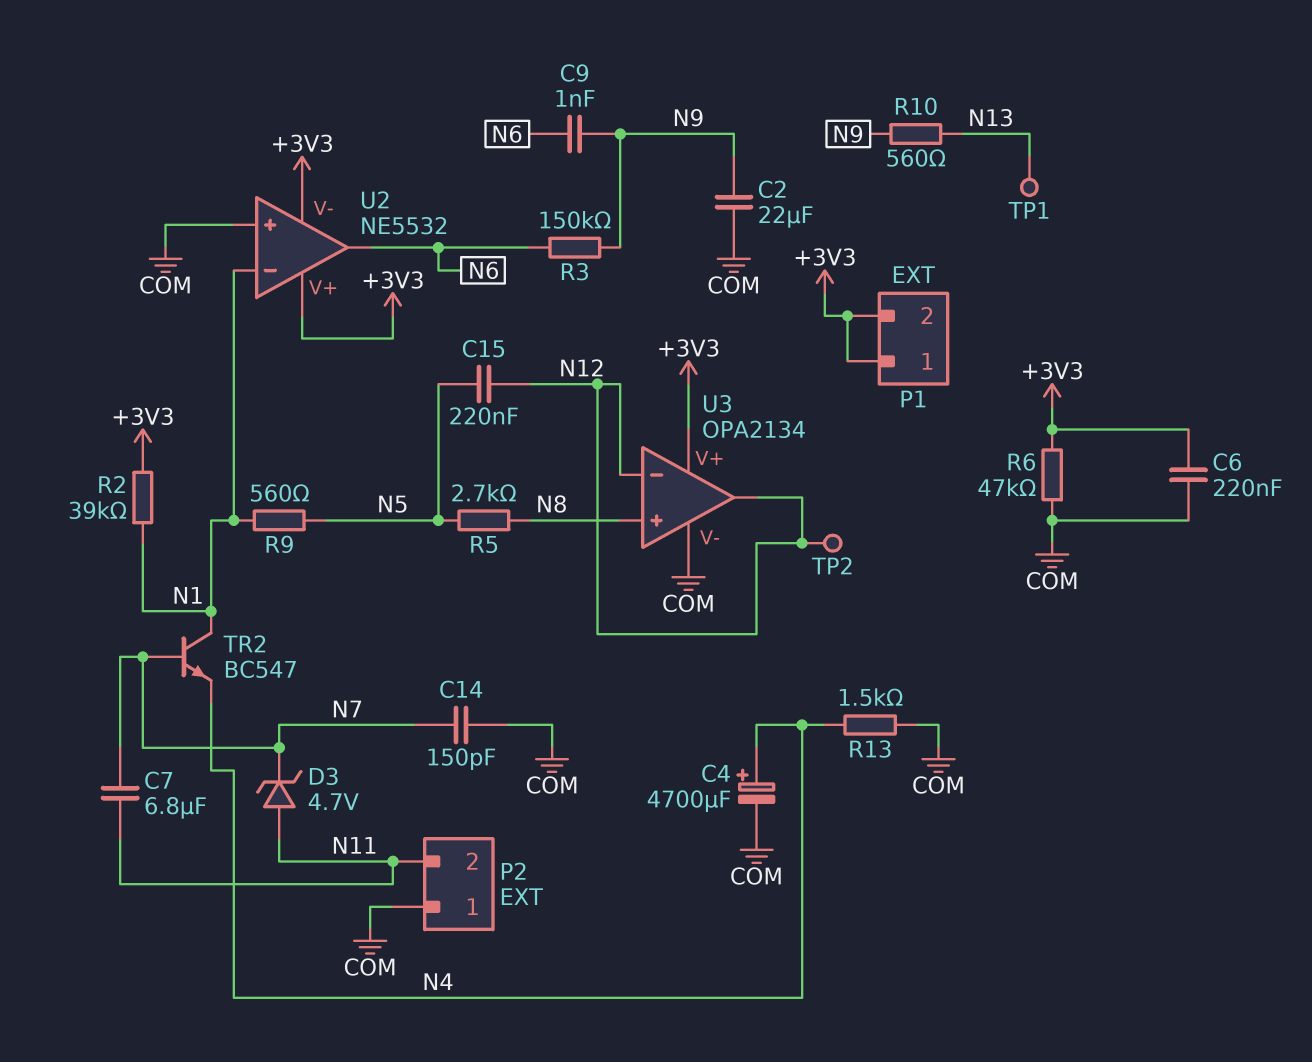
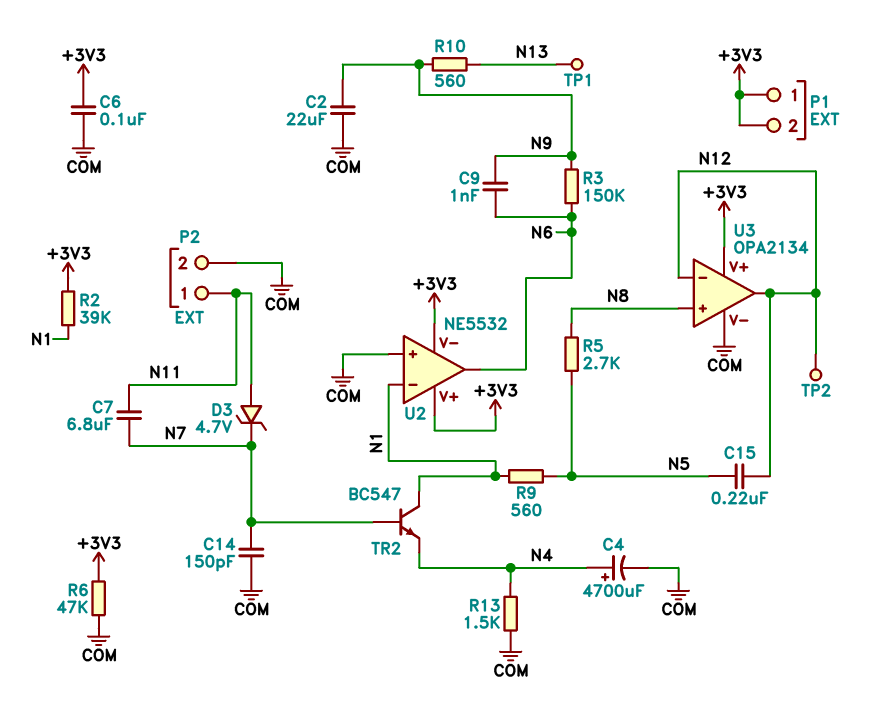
C6: 220nF (+3V3, COM) -> 100nF (+3V3, COM)
P2 pin 1: COM -> N11
P2 pin 2: N11 -> COM

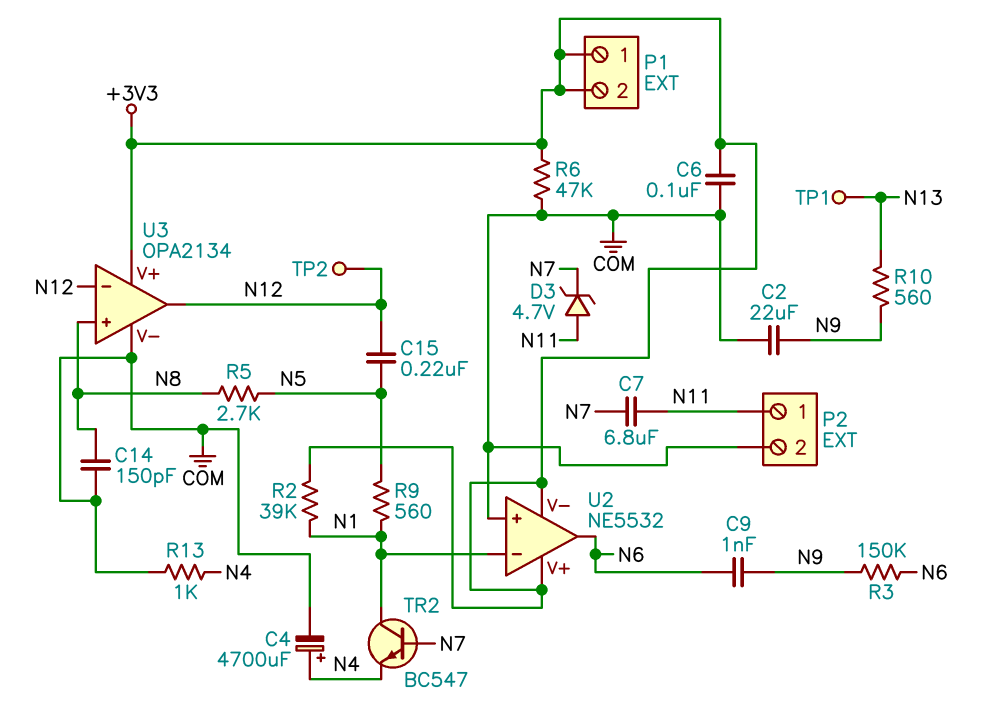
C14: 150pF (COM, N7) -> 150pF (COM, N8)
R13: 1.5k (COM, N4) -> 1k (COM, N4)

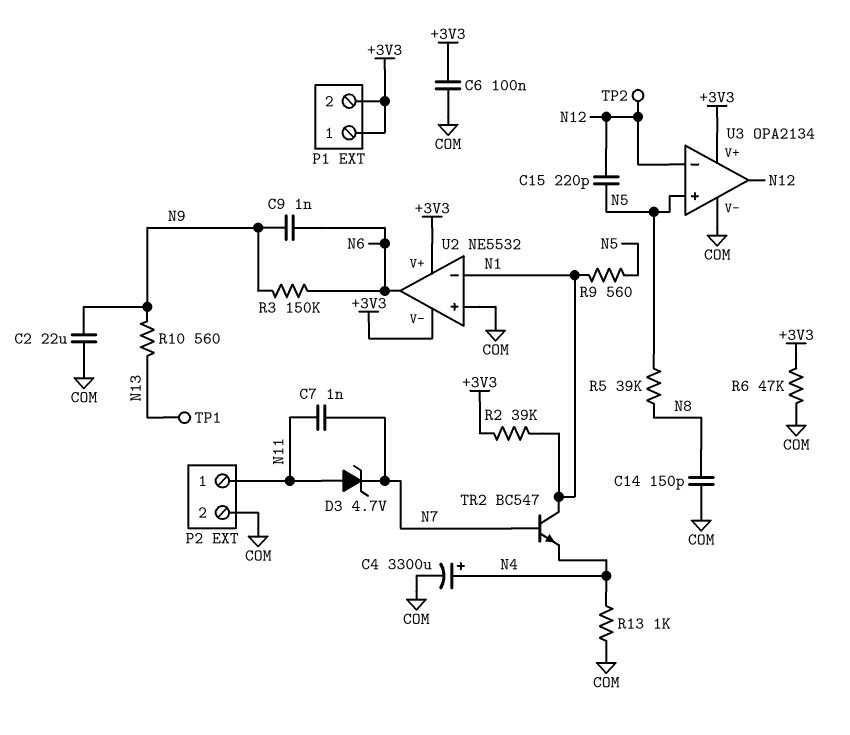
C4: 4700uF (plus N4, minus COM) -> 3300uF (plus N4, minus COM)
C7: 6.8uF (N7, N11) -> 1nF (N7, N11)
C15: 220nF (N5, N12) -> 220pF (N5, N12)
R5: 2.7k (N5, N8) -> 39k (N5, N8)
U3 pin in+: N8 -> N5

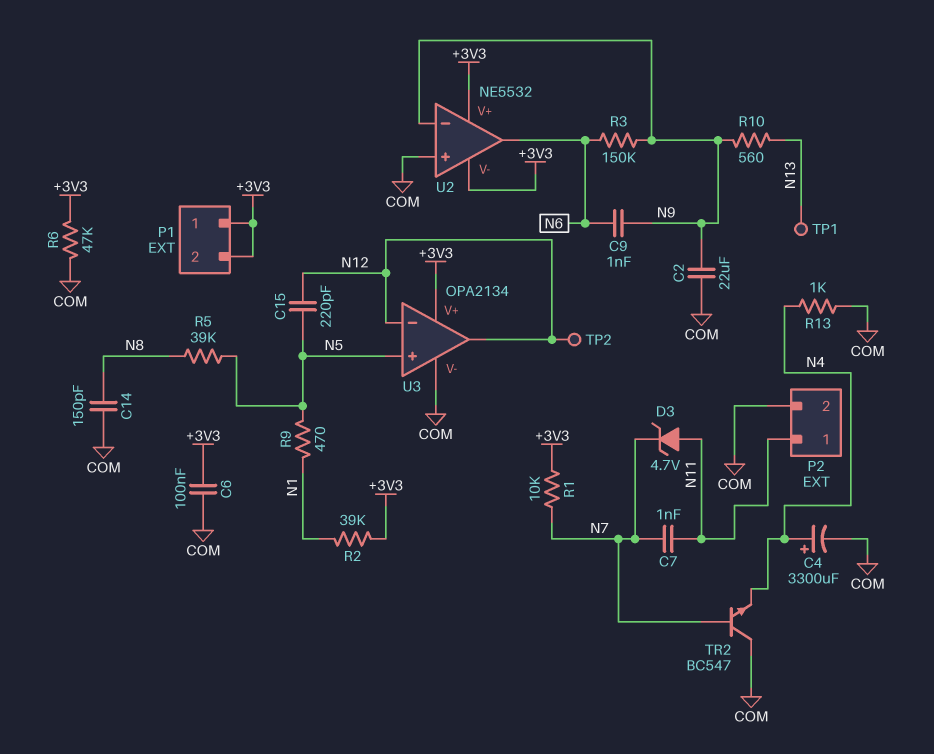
R1: none -> 10k (+3V3, N7)
R9: 560 (N1, N5) -> 470 (N1, N5)
TR2: NPN BC547 (B N7, C N1, E N4) -> NPN BC547 (B N7, C COM, E N4)
U2 pin in-: N1 -> N9

